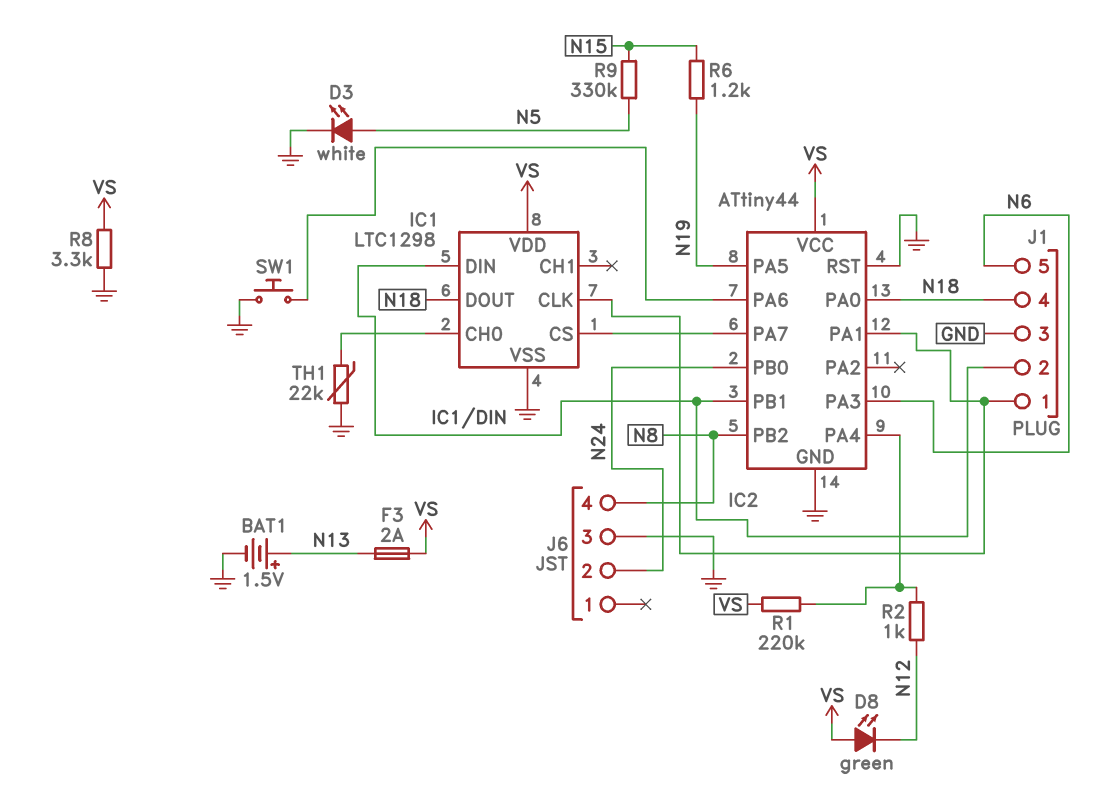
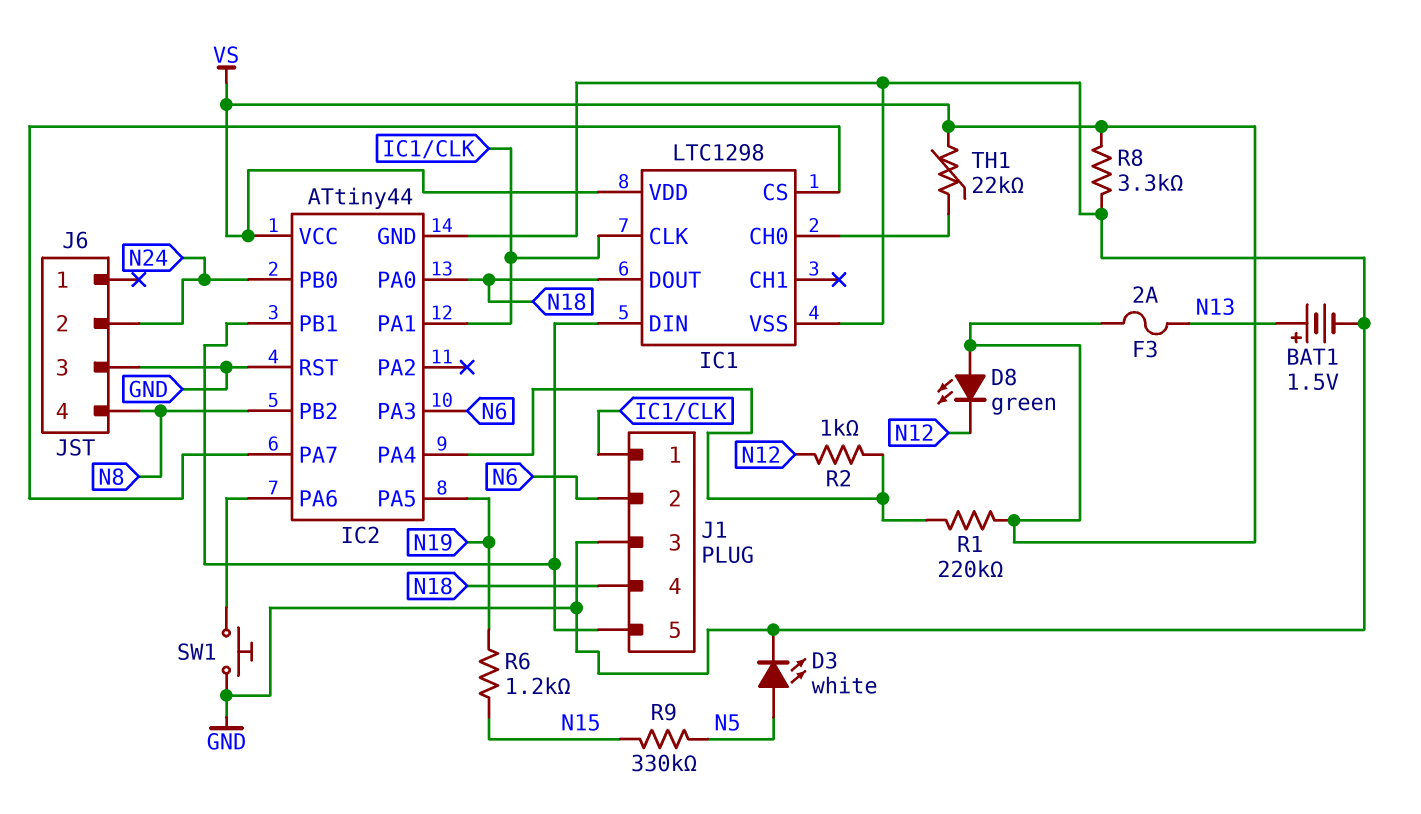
J1 pin 2: IC1/DIN -> N6
J1 pin 5: N6 -> IC1/DIN
TH1: 22k (GND, IC1/CH0) -> 22k (IC1/CH0, VS)

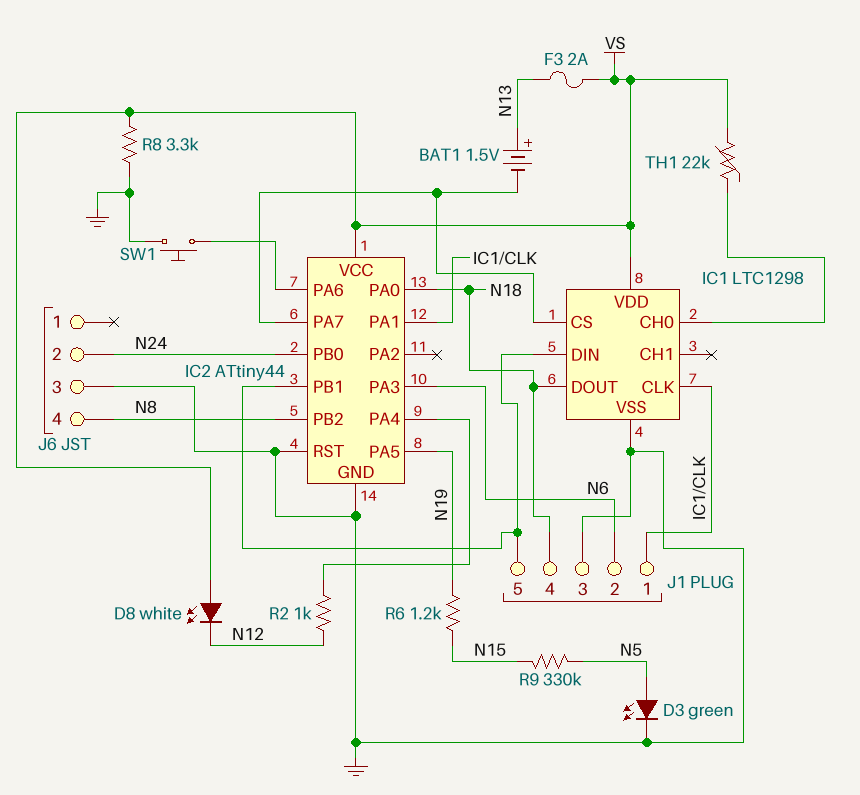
BAT1: 1.5V (plus N13, minus GND) -> 1.5V (plus N13, minus IC1/CS)
D3: LED white (A N5, K GND) -> LED green (A N5, K GND)
D8: LED green (A VS, K N12) -> LED white (A VS, K N12)
R1: 220k (IC2/PA4, VS) -> none

